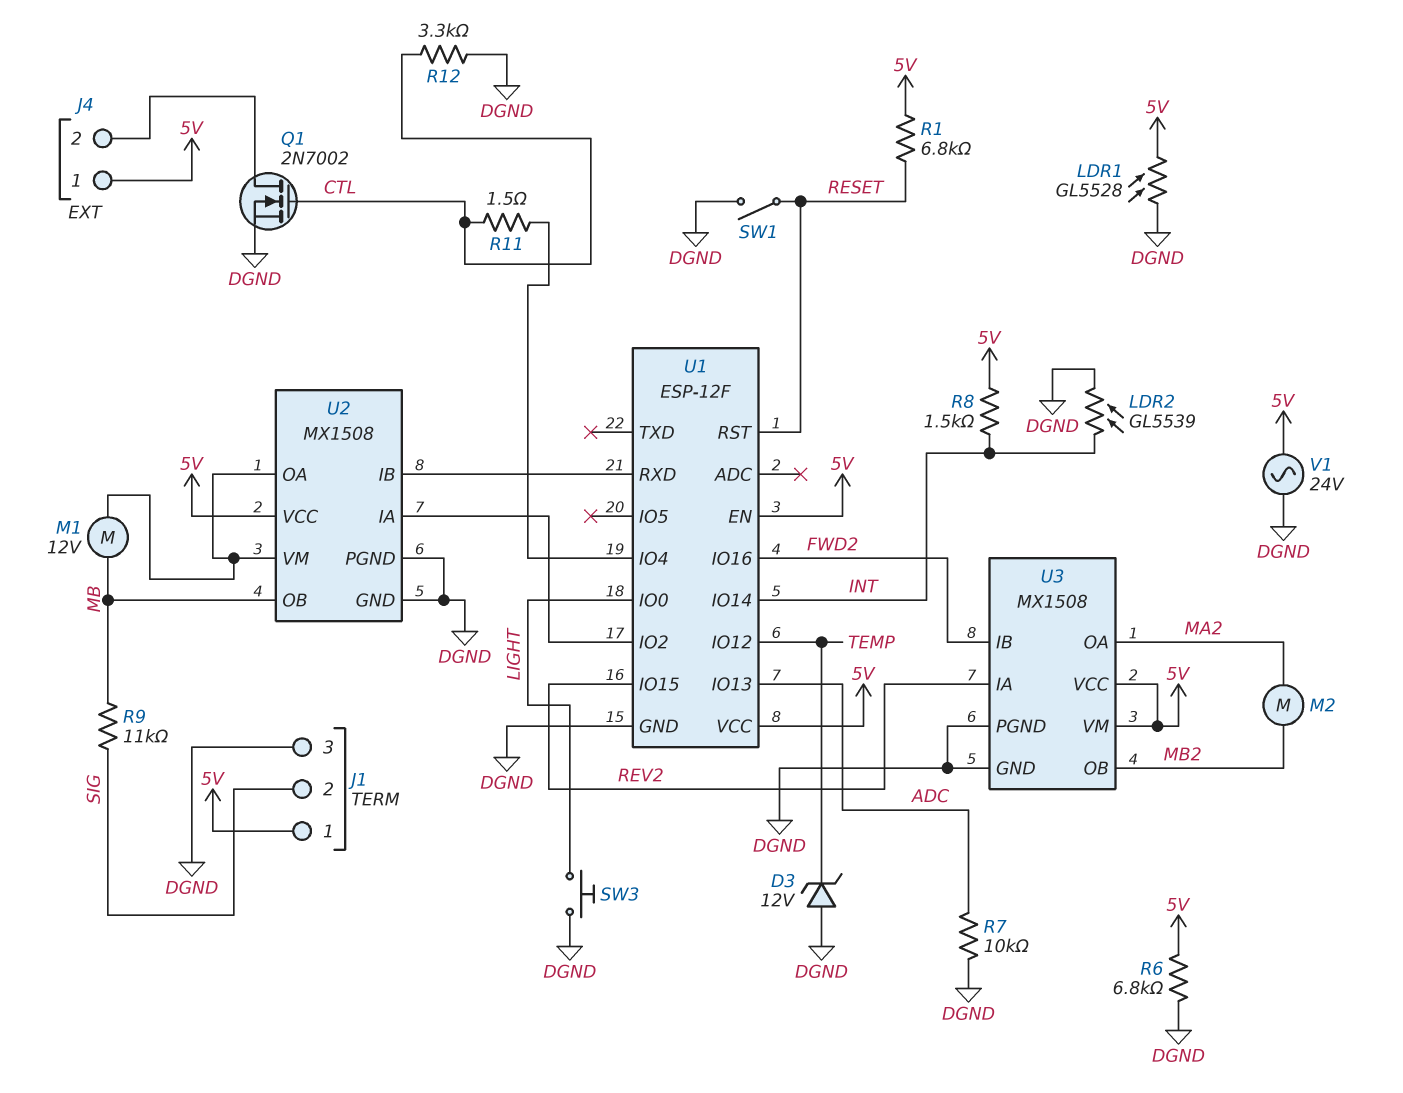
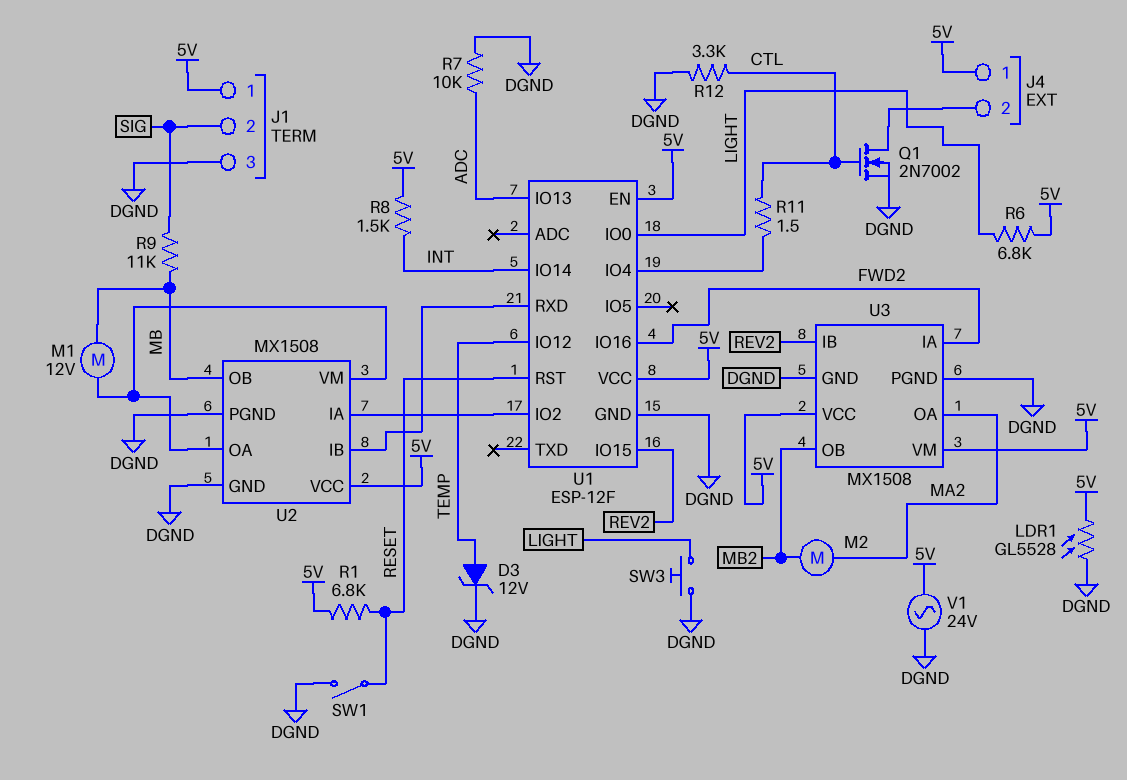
D3: zener 12V (A DGND, K TEMP) -> zener 12V (A TEMP, K DGND)
LDR2: GL5539 (DGND, INT) -> none
R6: 6.8k (5V, DGND) -> 6.8k (5V, LIGHT)
U3 pin IA: REV2 -> FWD2
U3 pin IB: FWD2 -> REV2

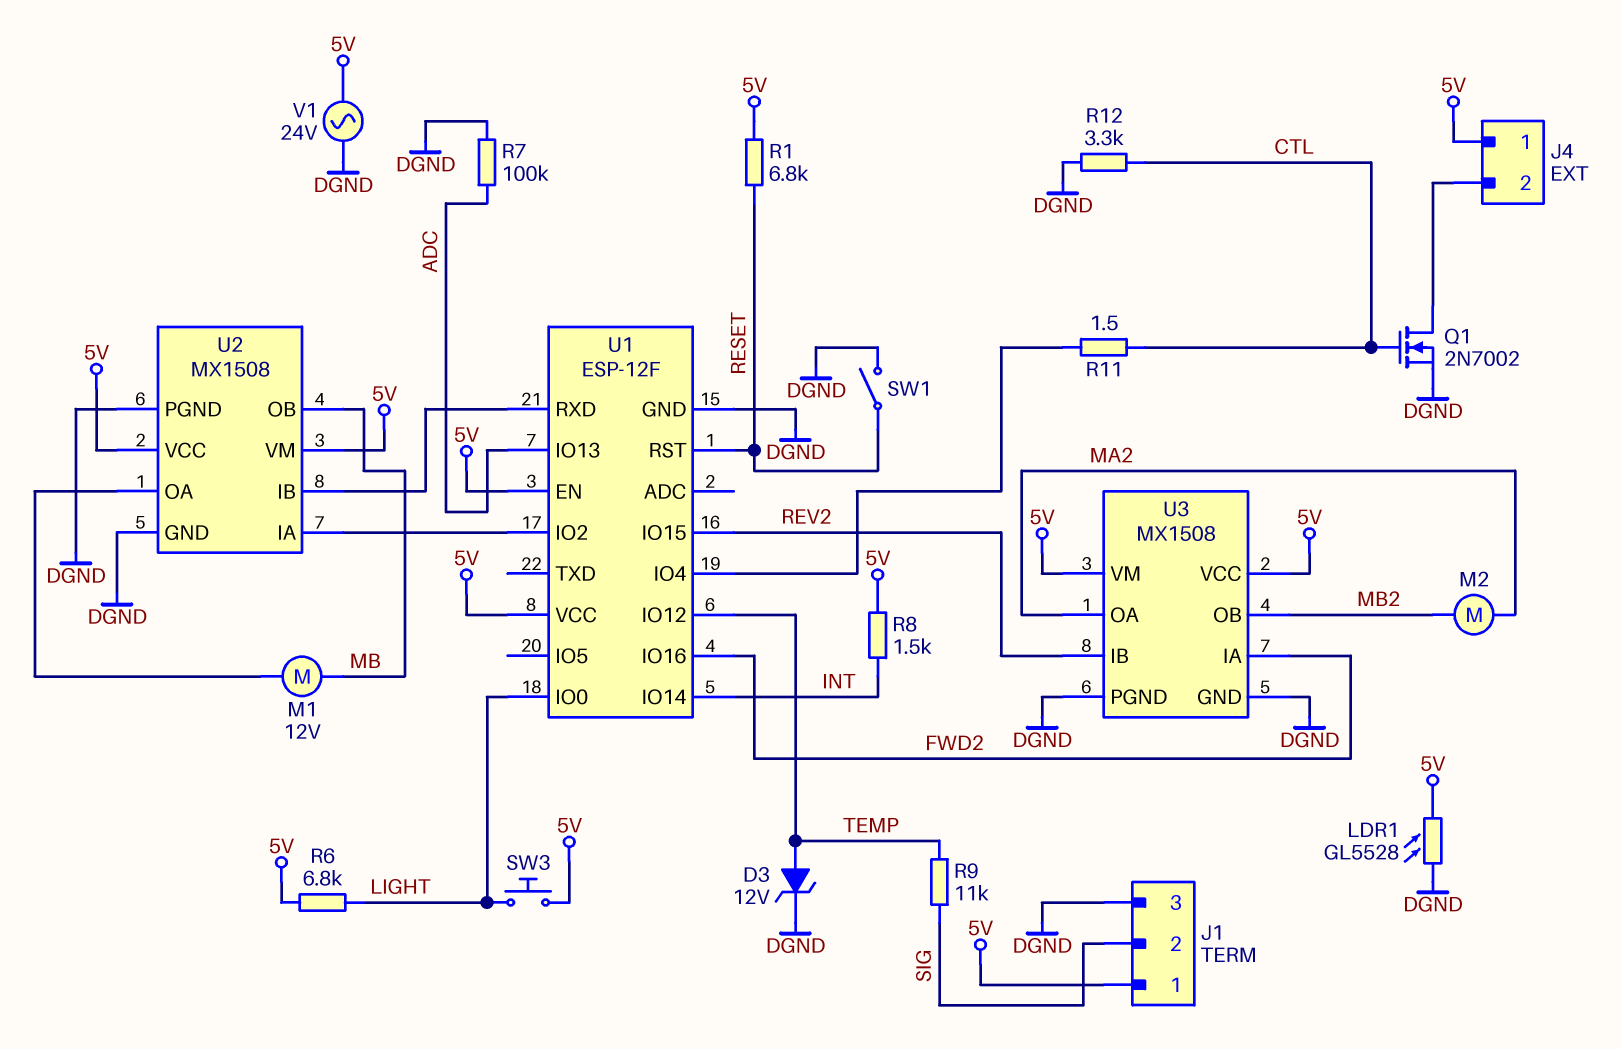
R7: 10k (ADC, DGND) -> 100k (ADC, DGND)
R9: 11k (MB, SIG) -> 11k (SIG, TEMP)
SW3: button (DGND, LIGHT) -> button (5V, LIGHT)
U2 pin VM: U2/OA -> 5V

